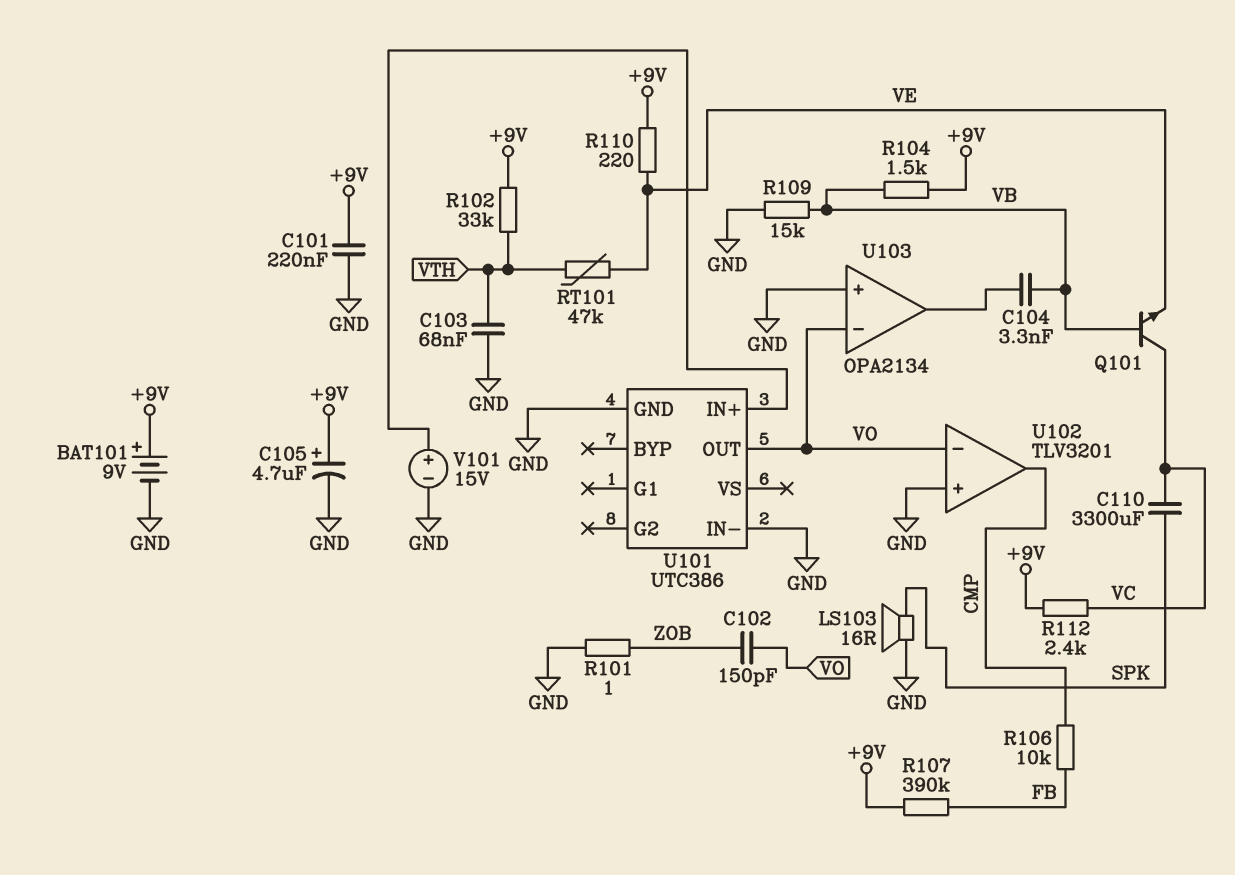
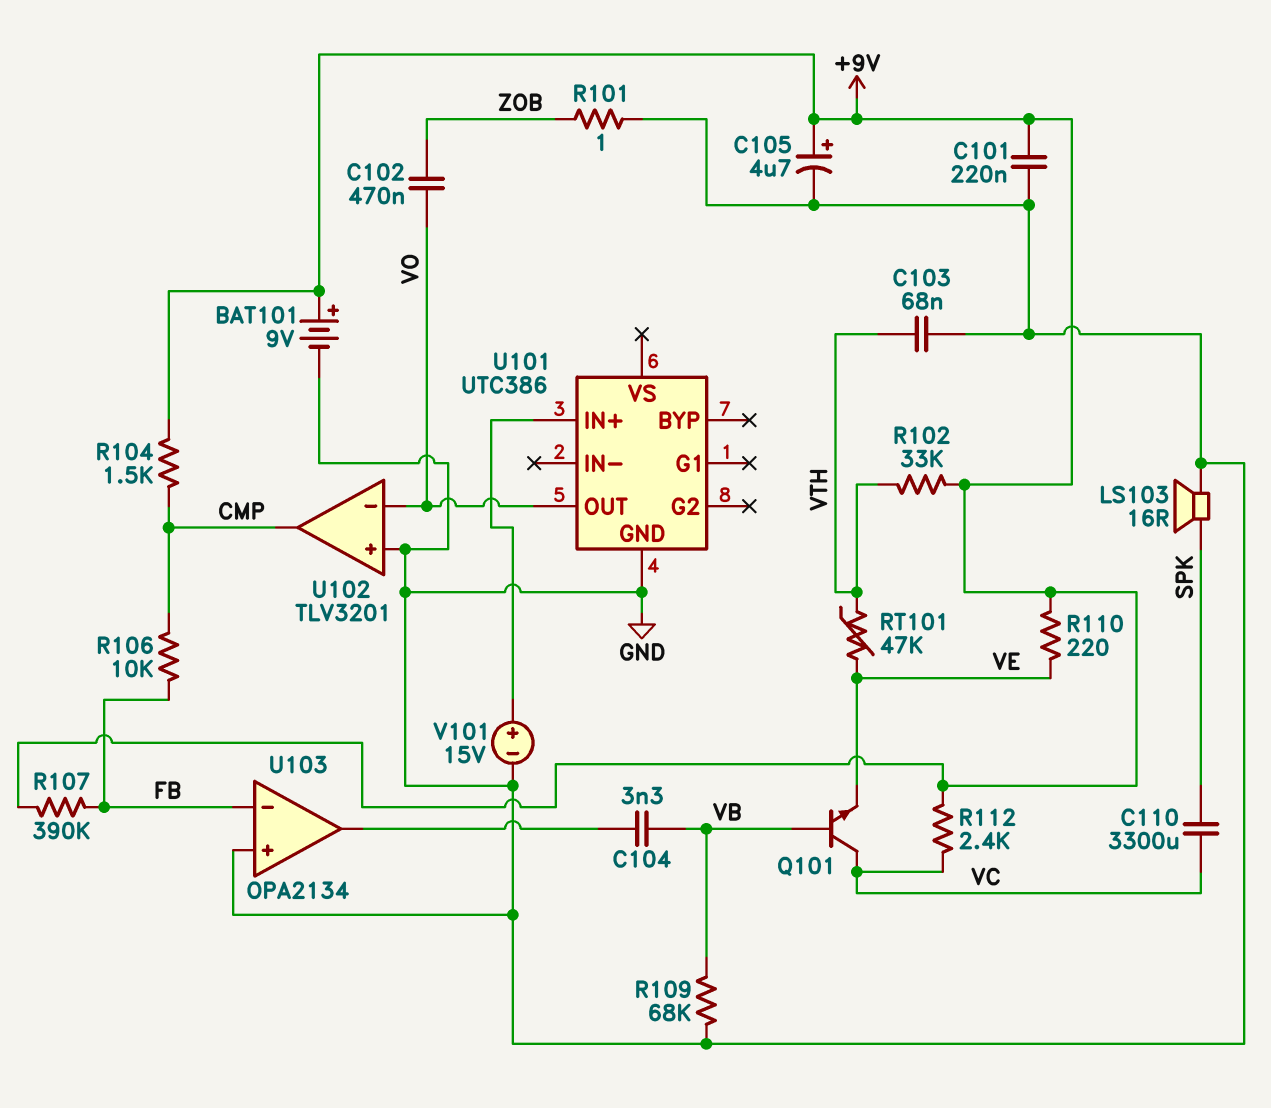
C102: 150pF (VO, ZOB) -> 470nF (VO, ZOB)
R104: 1.5k (+9V, VB) -> 1.5k (+9V, CMP)
R109: 15k (GND, VB) -> 68k (GND, VB)
U101 pin IN-: GND -> none
U103 pin in-: VO -> FB

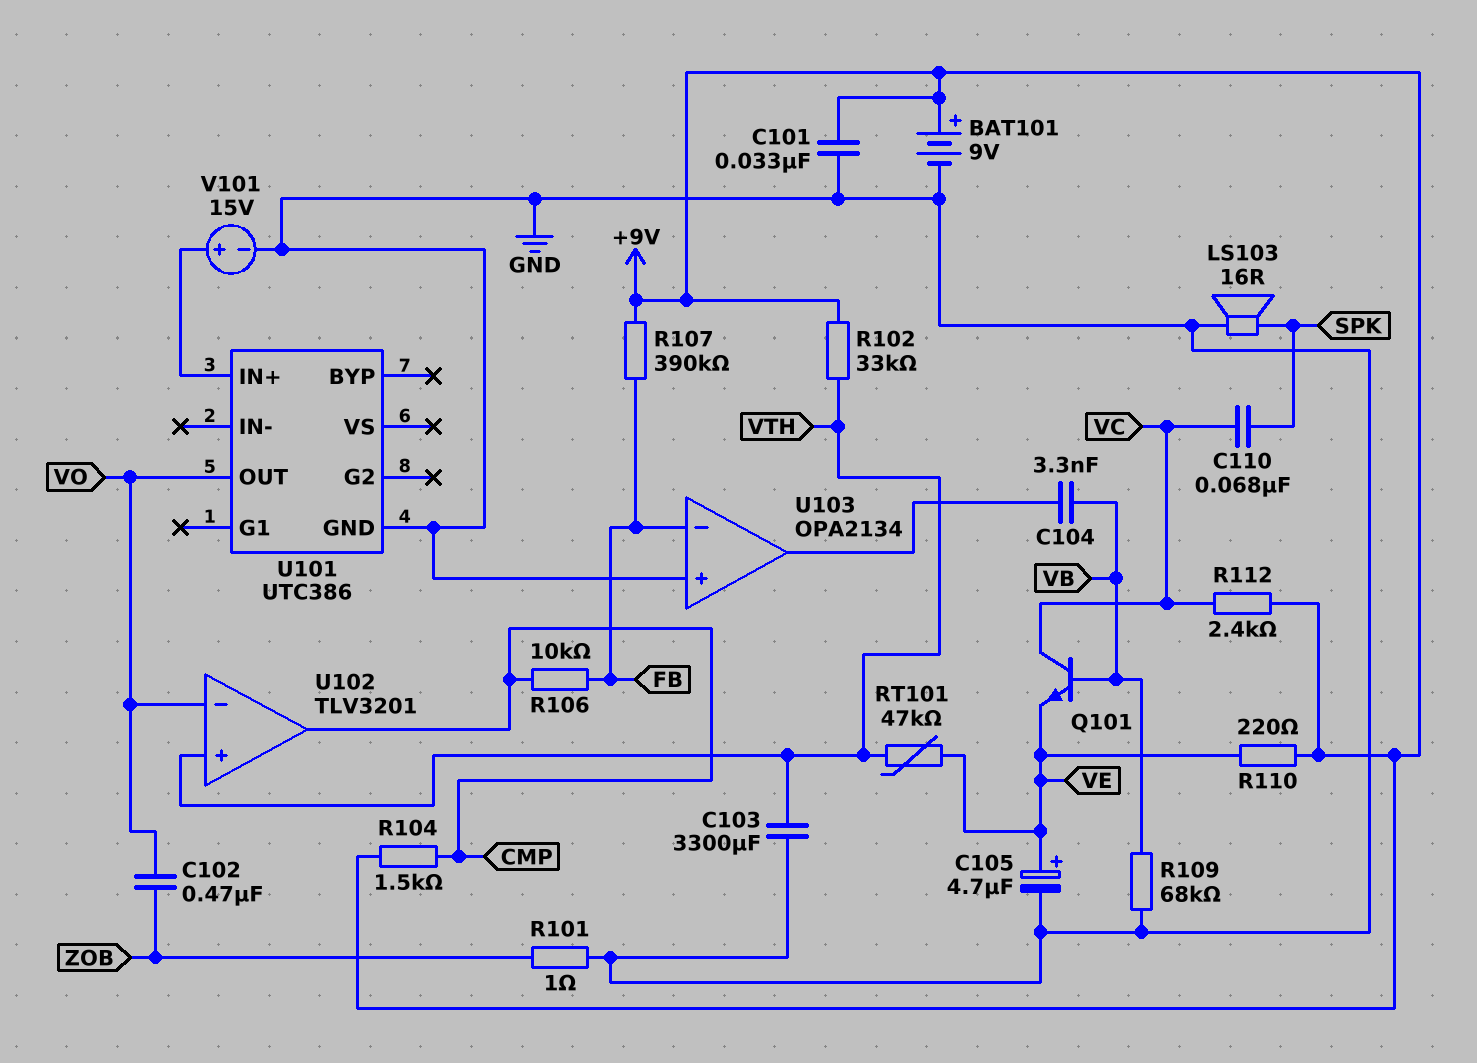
C101: 220nF (+9V, GND) -> 33nF (+9V, GND)
C103: 68nF (GND, VTH) -> 3300uF (GND, VTH)
C105: 4.7uF (plus +9V, minus GND) -> 4.7uF (plus VE, minus GND)
C110: 3300uF (SPK, VC) -> 68nF (SPK, VC)
U102 pin in+: GND -> VTH

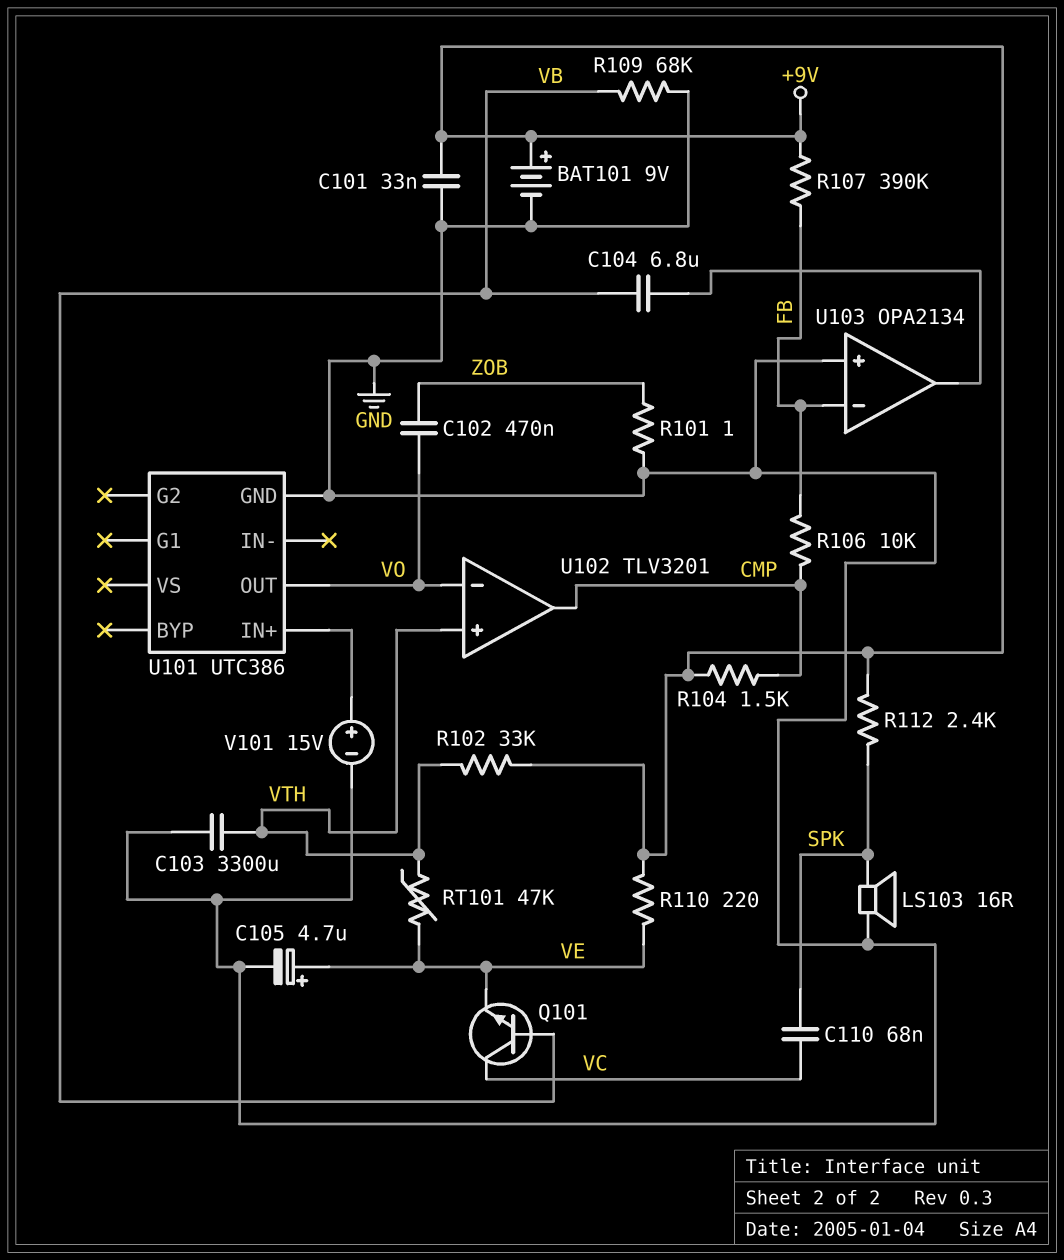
C104: 3.3nF (U103/out, VB) -> 6.8uF (U103/out, VB)
R112: 2.4k (+9V, VC) -> 2.4k (+9V, SPK)

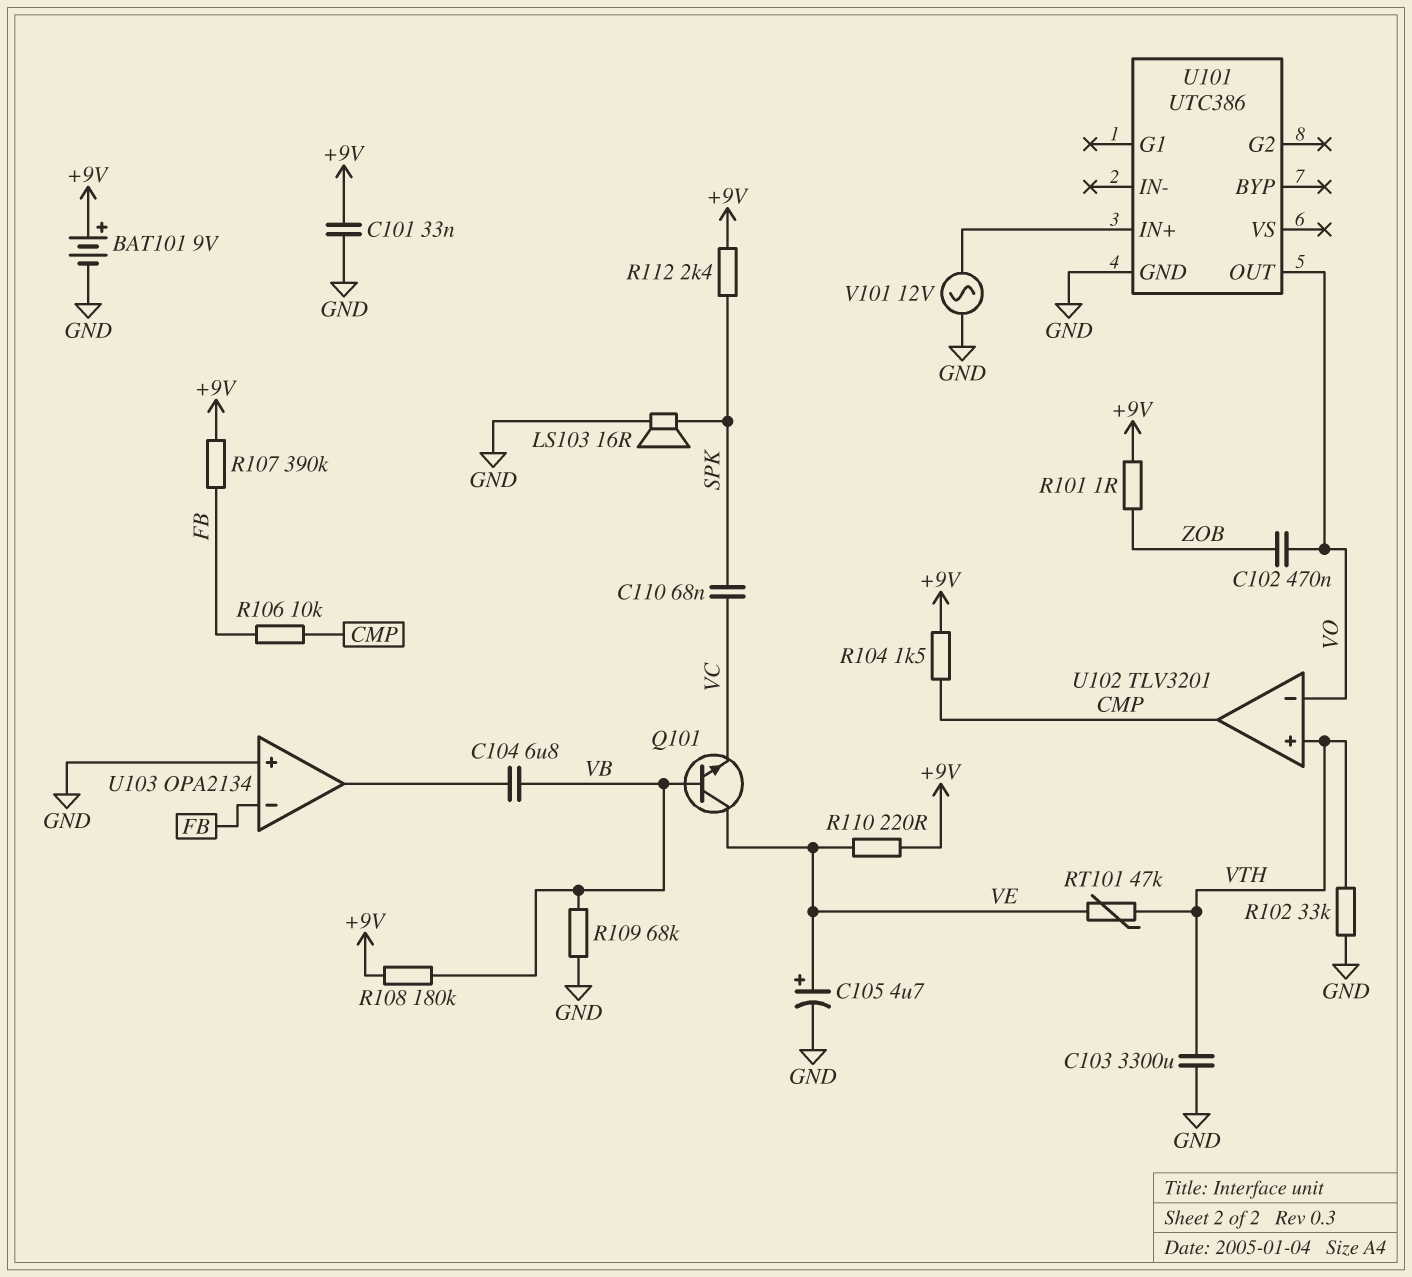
Q101: NPN (B VB, C VC, E VE) -> NPN (B VB, C VE, E VC)
R101: 1 (GND, ZOB) -> 1 (+9V, ZOB)
R102: 33k (+9V, VTH) -> 33k (GND, VTH)
R108: none -> 180k (+9V, VB)
V101: 15V (plus U101/IN+, minus GND) -> AC 12V (GND, U101/IN+)

